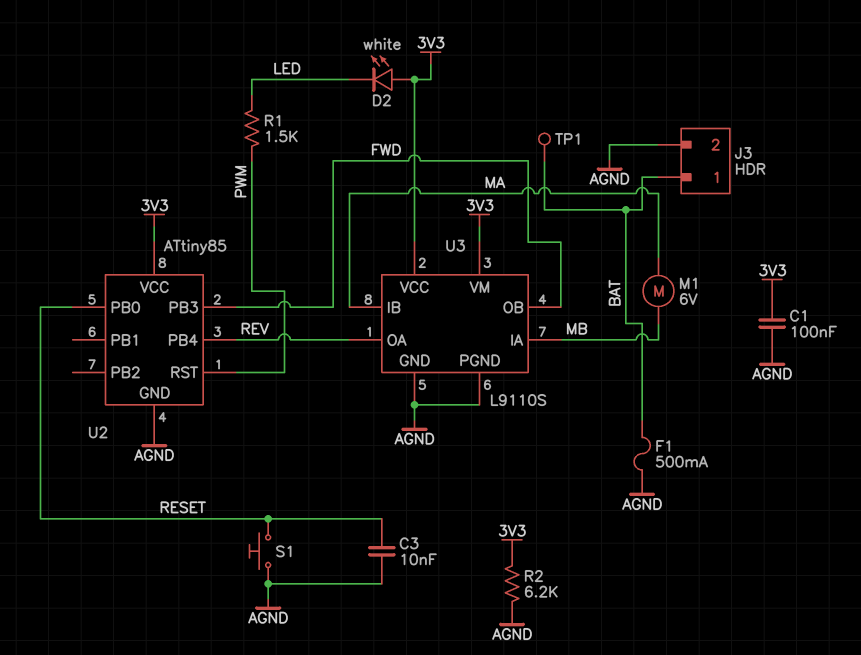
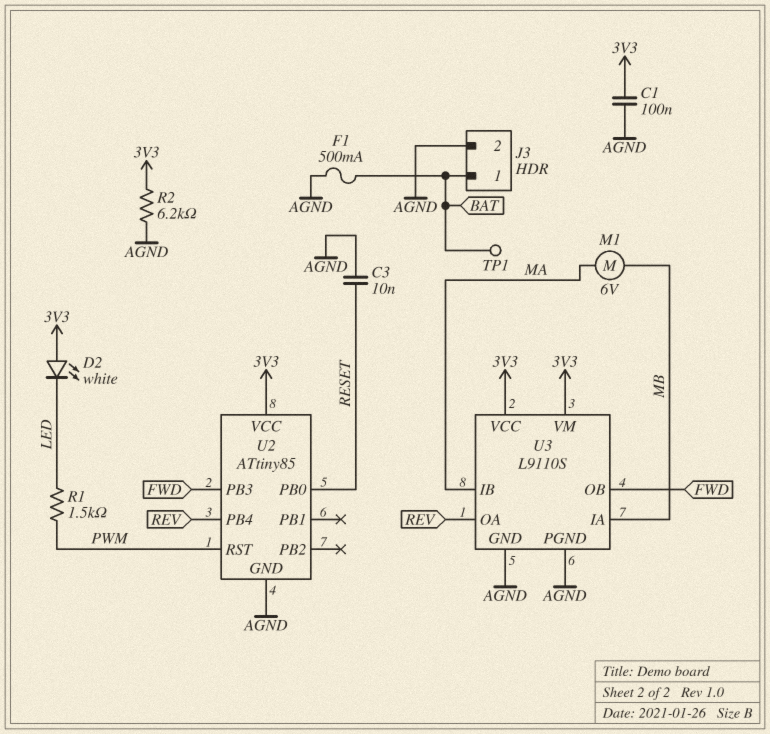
S1: button (AGND, RESET) -> none

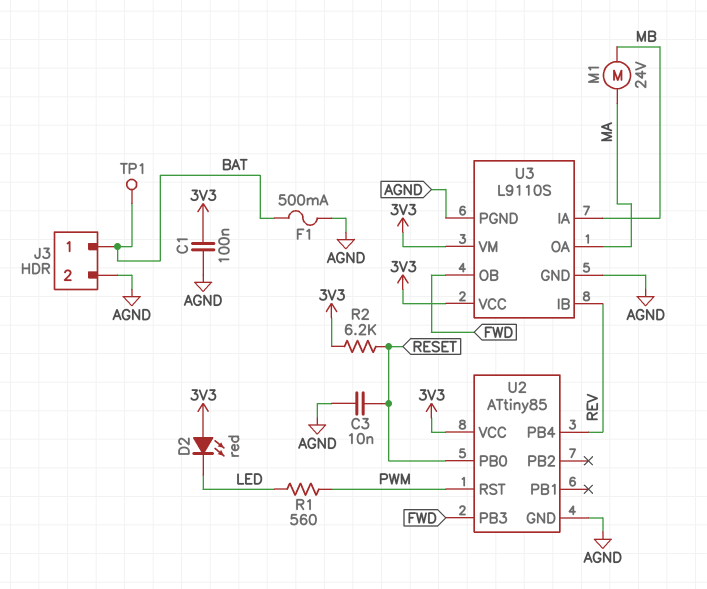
D2: LED white (A 3V3, K LED) -> LED red (A 3V3, K LED)
M1: motor 6V (MA, MB) -> motor 24V (MA, MB)
R1: 1.5k (LED, PWM) -> 560 (LED, PWM)
R2: 6.2k (3V3, AGND) -> 6.2k (3V3, RESET)
U3 pin IB: MA -> REV
U3 pin OA: REV -> MA

